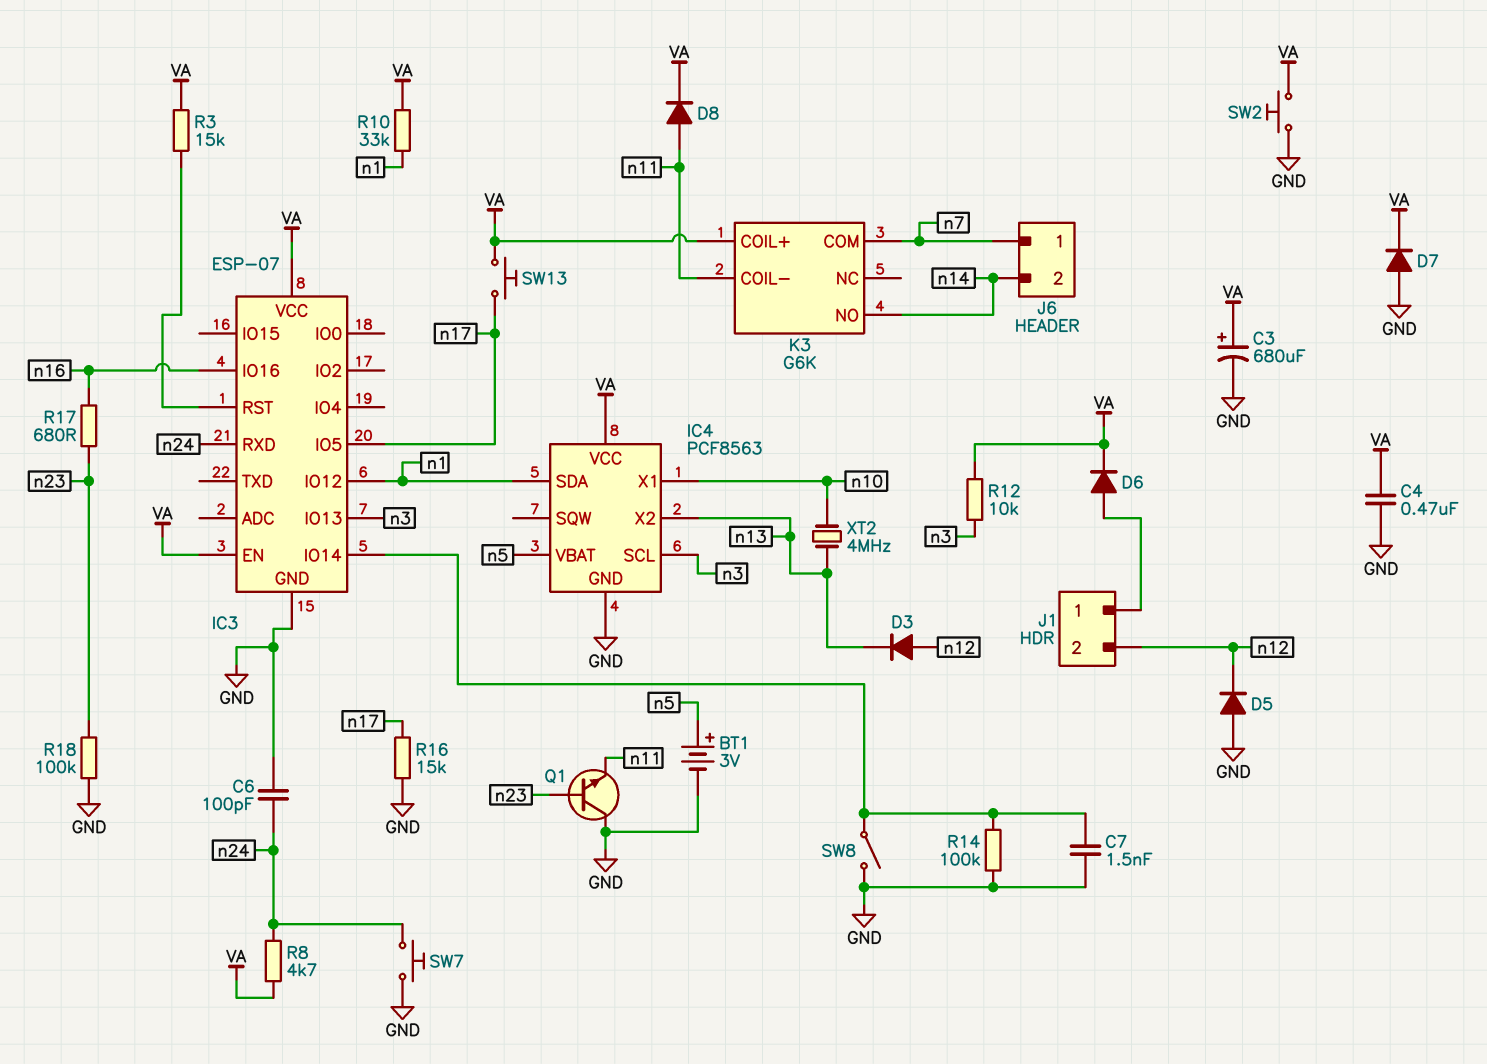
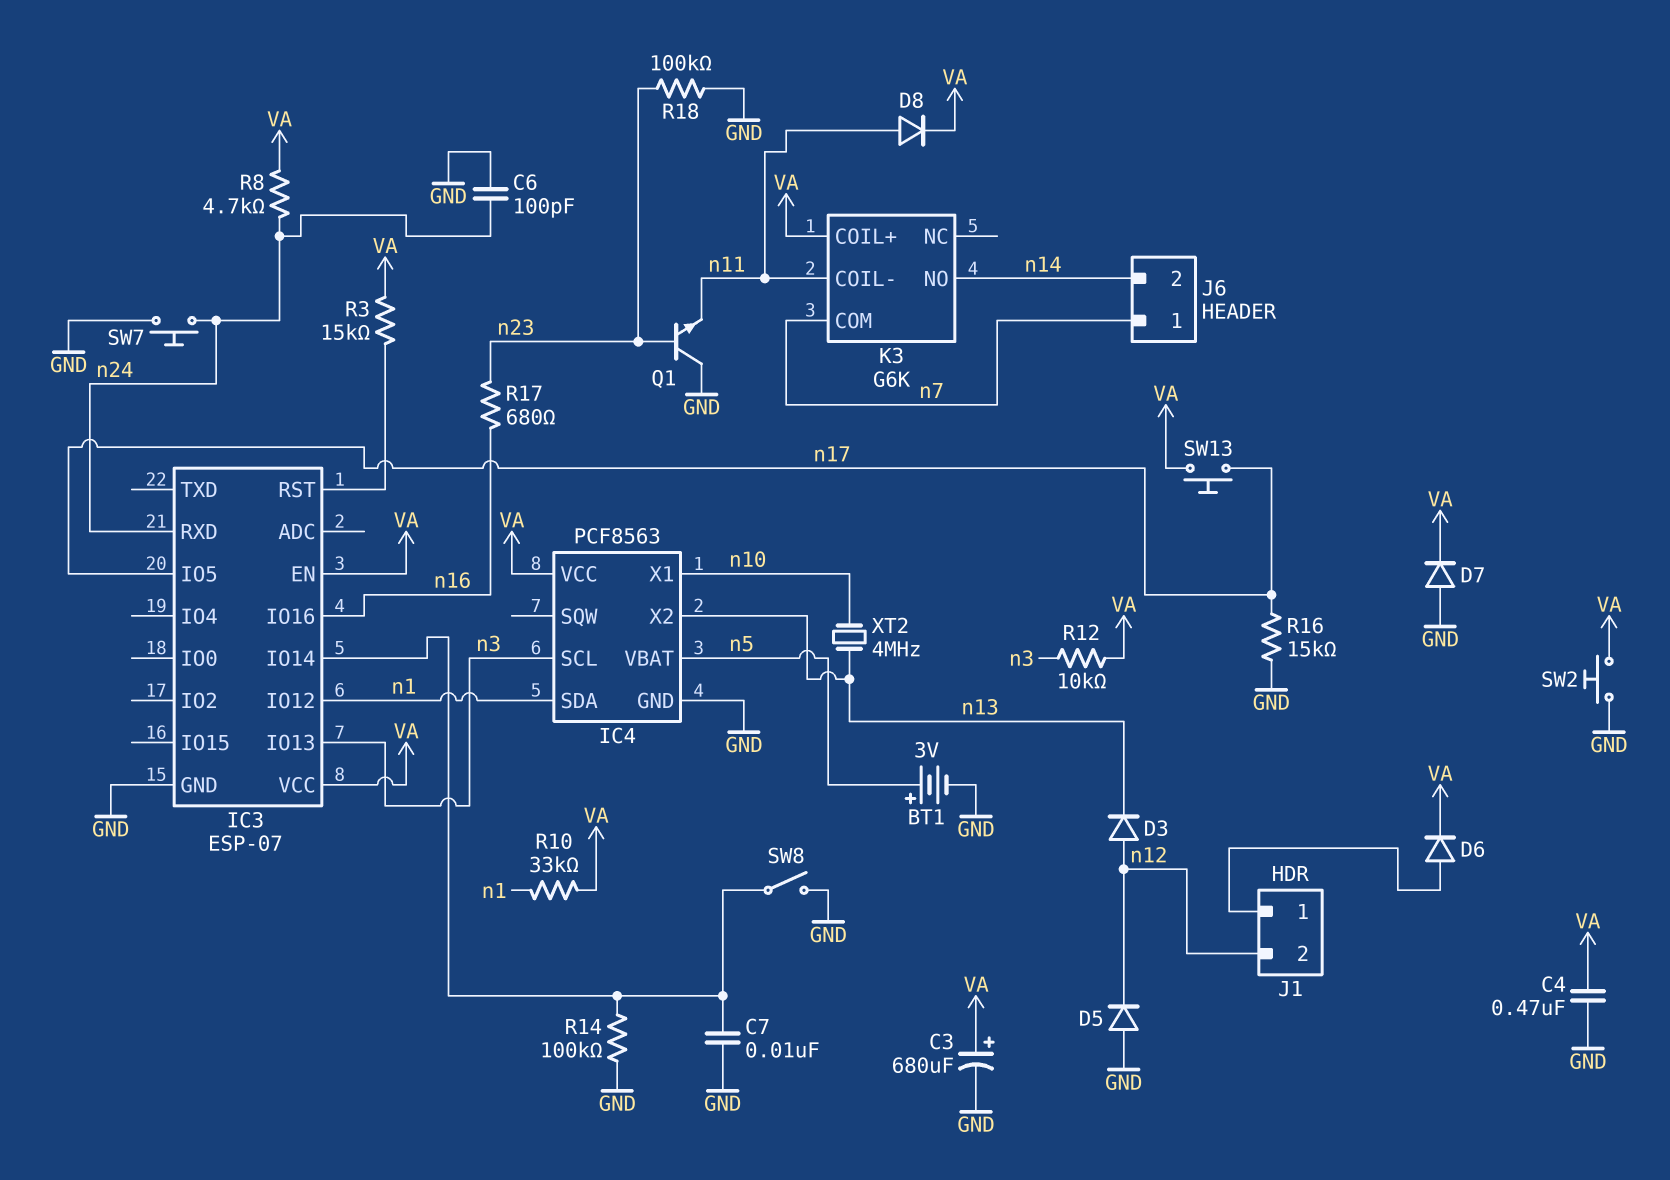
C7: 1.5nF (GND, IC3/IO14) -> 10nF (GND, IC3/IO14)

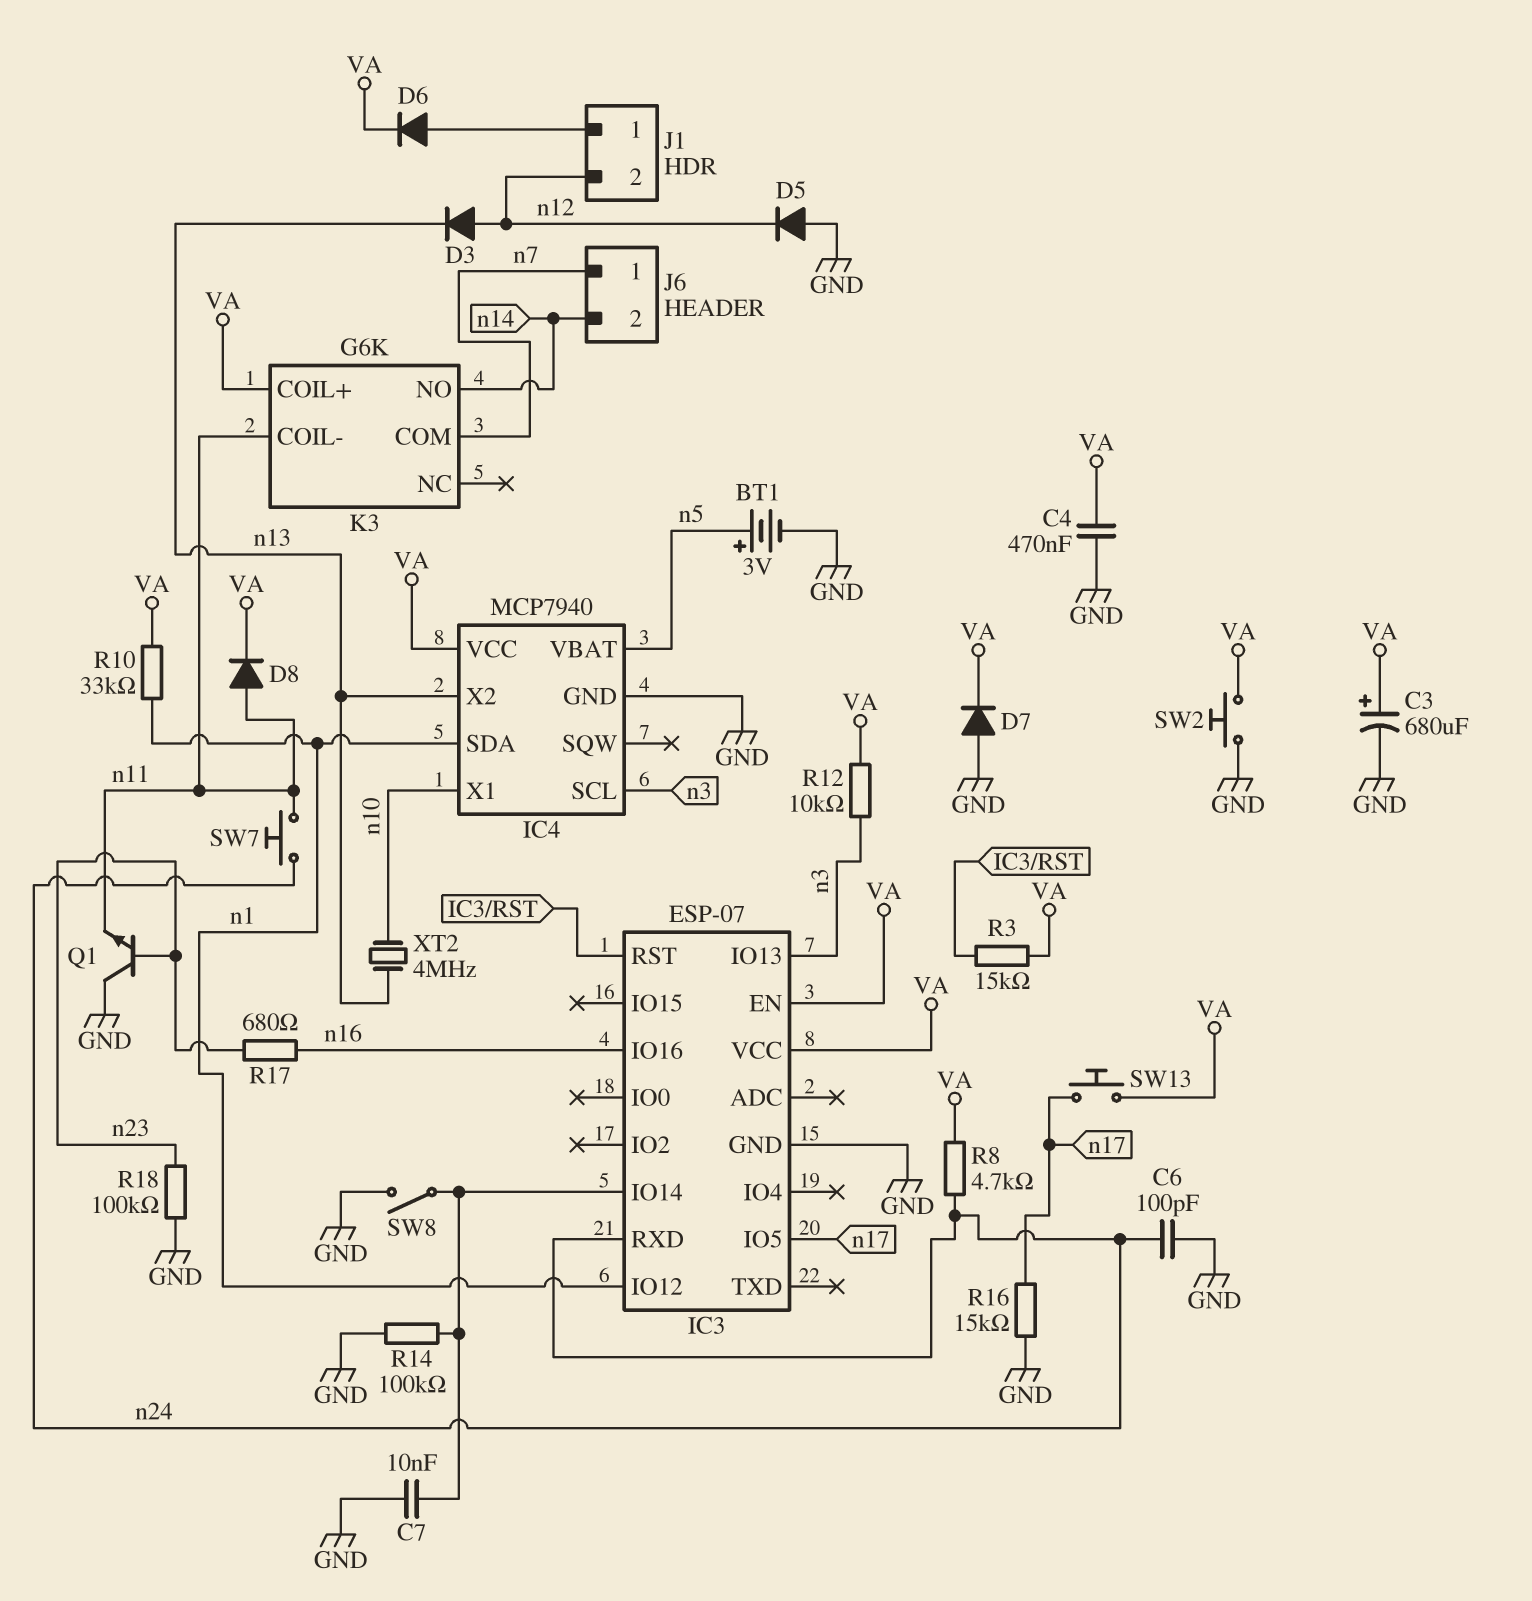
IC4: PCF8563 -> MCP7940
SW7: button (GND, n24) -> button (n11, n24)

